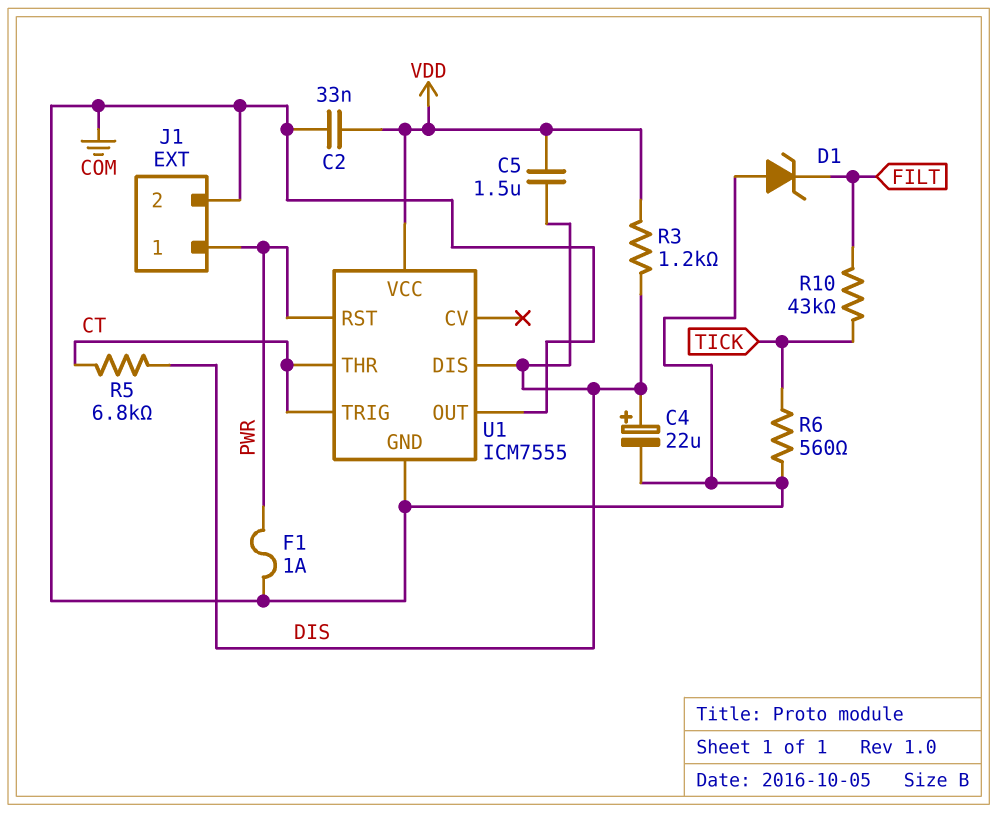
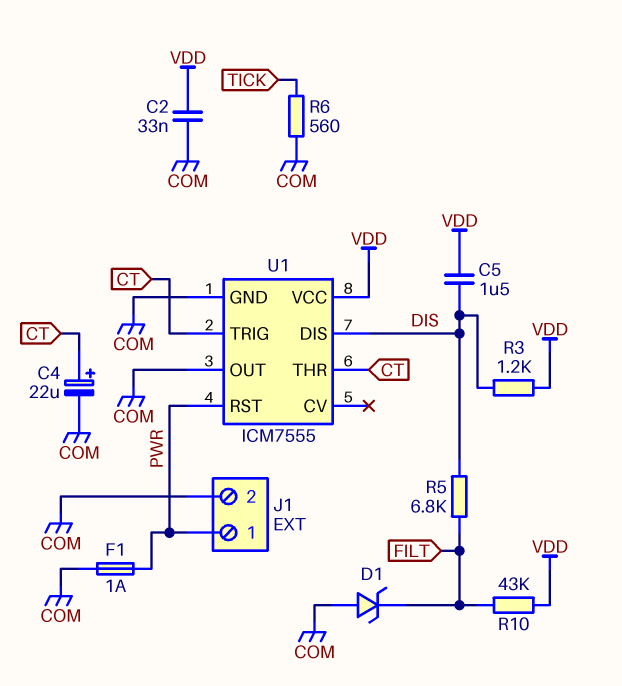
C4: 22uF (plus DIS, minus COM) -> 22uF (plus CT, minus COM)
R5: 6.8k (CT, DIS) -> 6.8k (DIS, FILT)
R10: 43k (FILT, TICK) -> 43k (FILT, VDD)

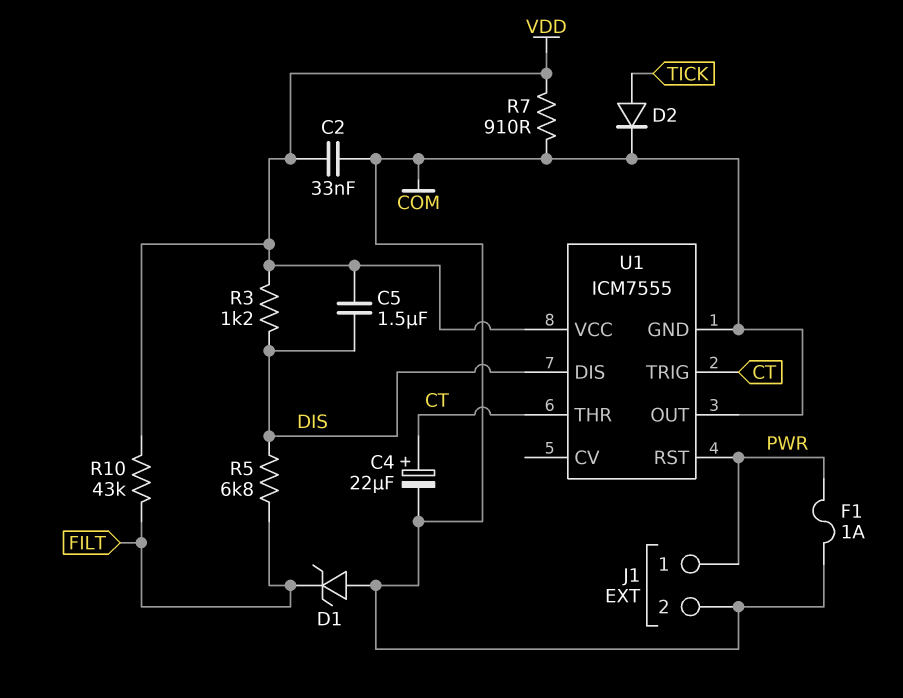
D2: none -> diode (A TICK, K COM)
R6: 560 (COM, TICK) -> none
R7: none -> 910 (COM, VDD)

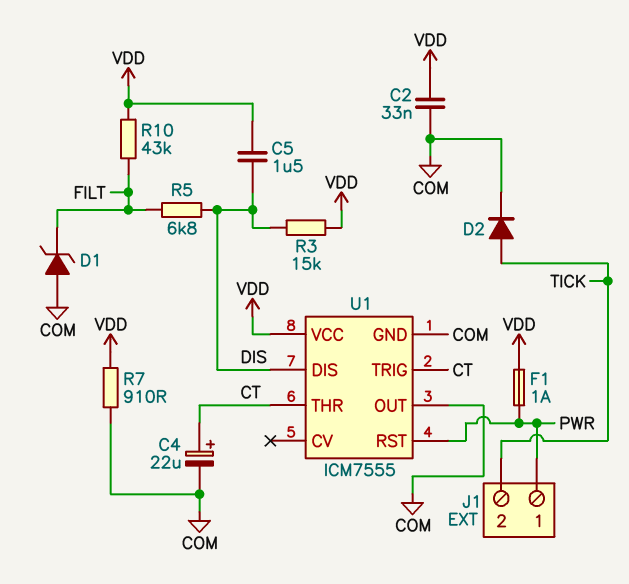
F1: 1A (COM, PWR) -> 1A (PWR, VDD)
J1 pin 2: COM -> TICK
R3: 1.2k (DIS, VDD) -> 15k (DIS, VDD)

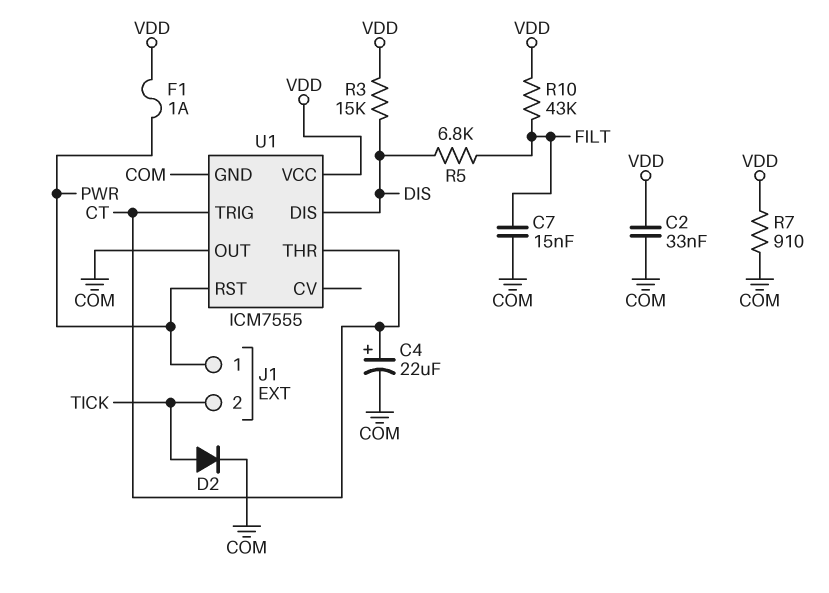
C5: 1.5uF (DIS, VDD) -> none
C7: none -> 15nF (COM, FILT)
D1: zener (A COM, K FILT) -> none

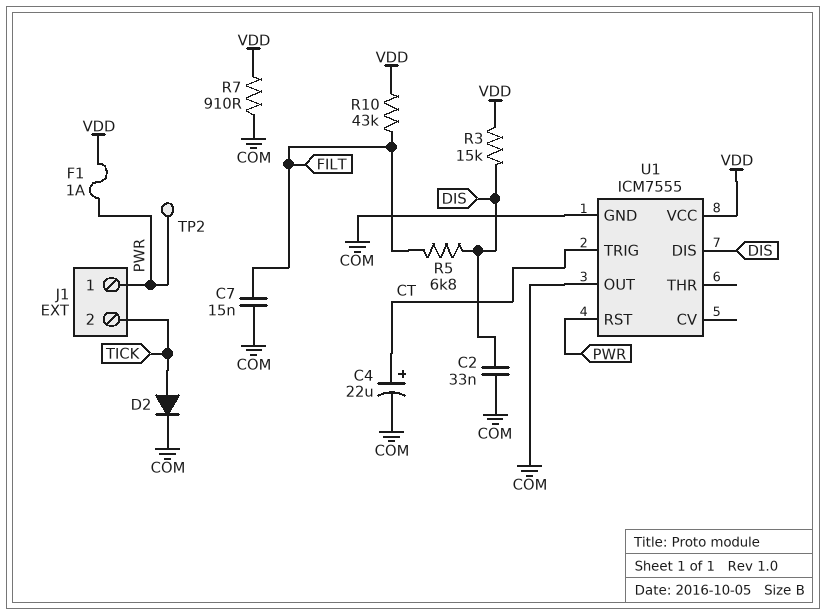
C2: 33nF (COM, VDD) -> 33nF (COM, DIS)
TP2: none -> test point (PWR)
U1 pin THR: CT -> none

